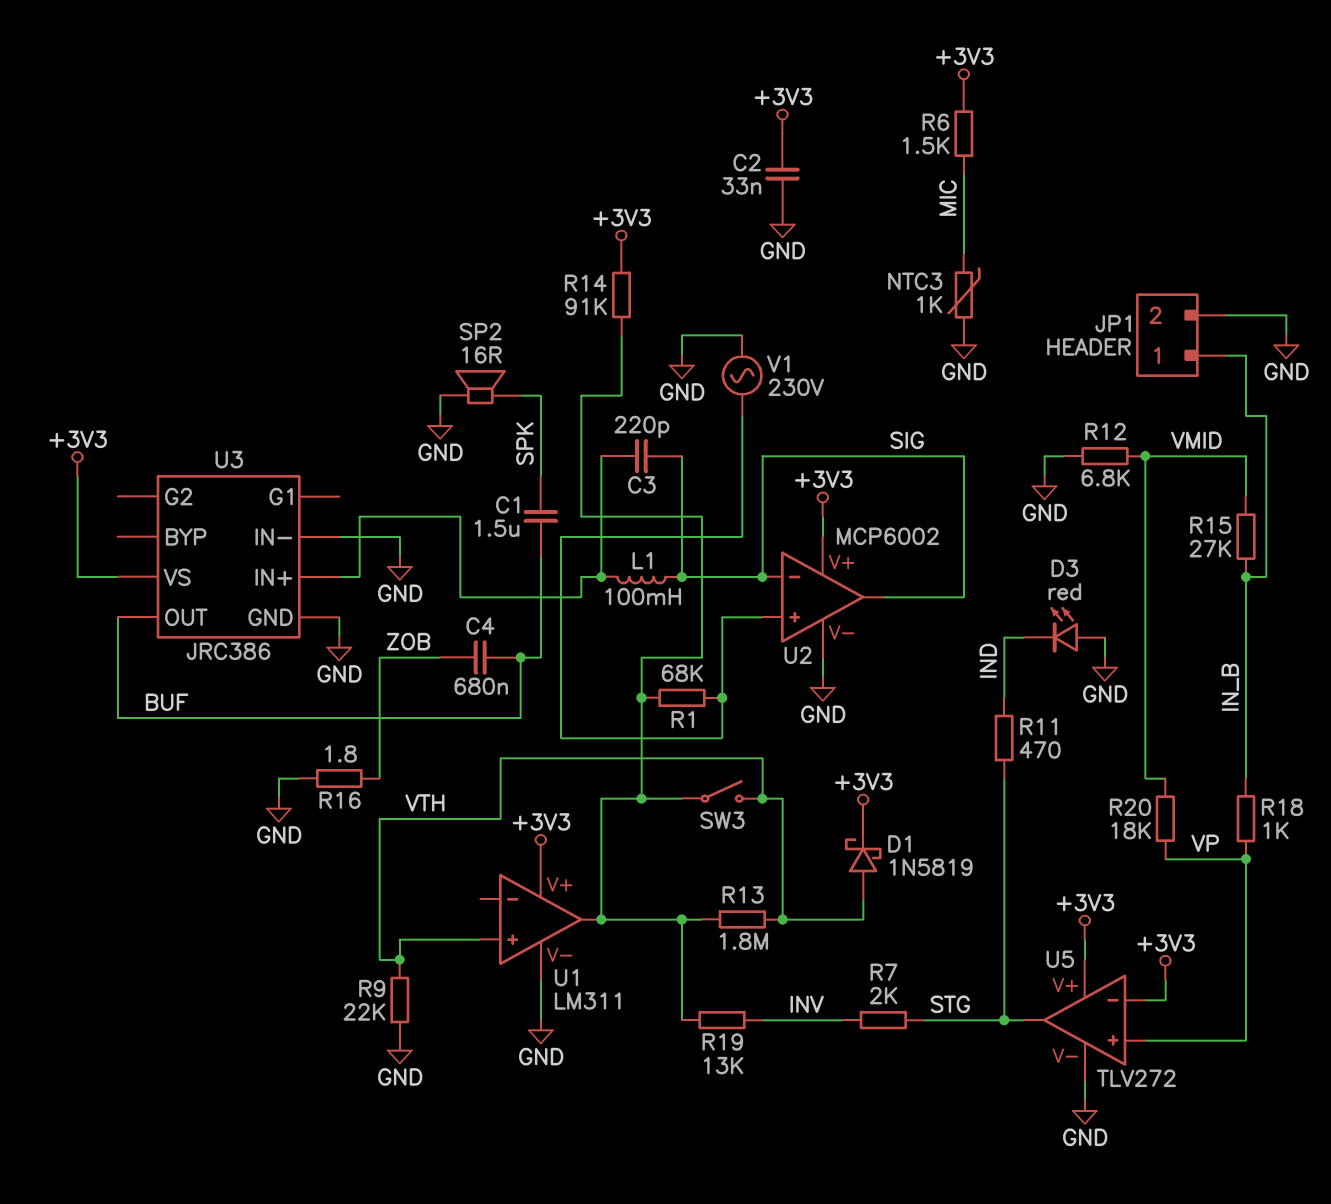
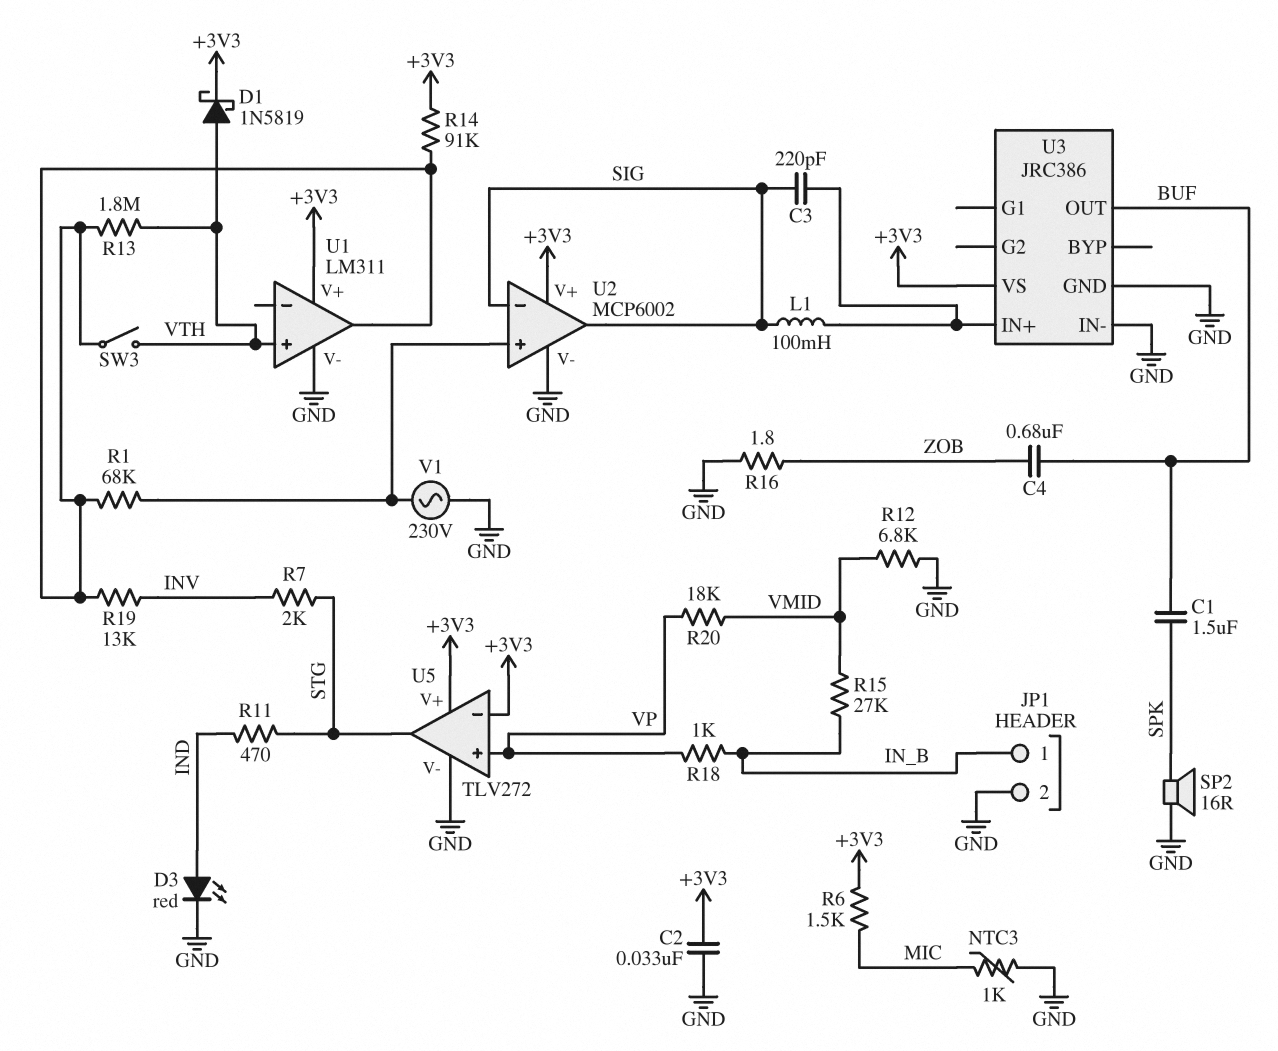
D3: LED red (A GND, K IND) -> LED red (A IND, K GND)
R9: 22k (GND, VTH) -> none

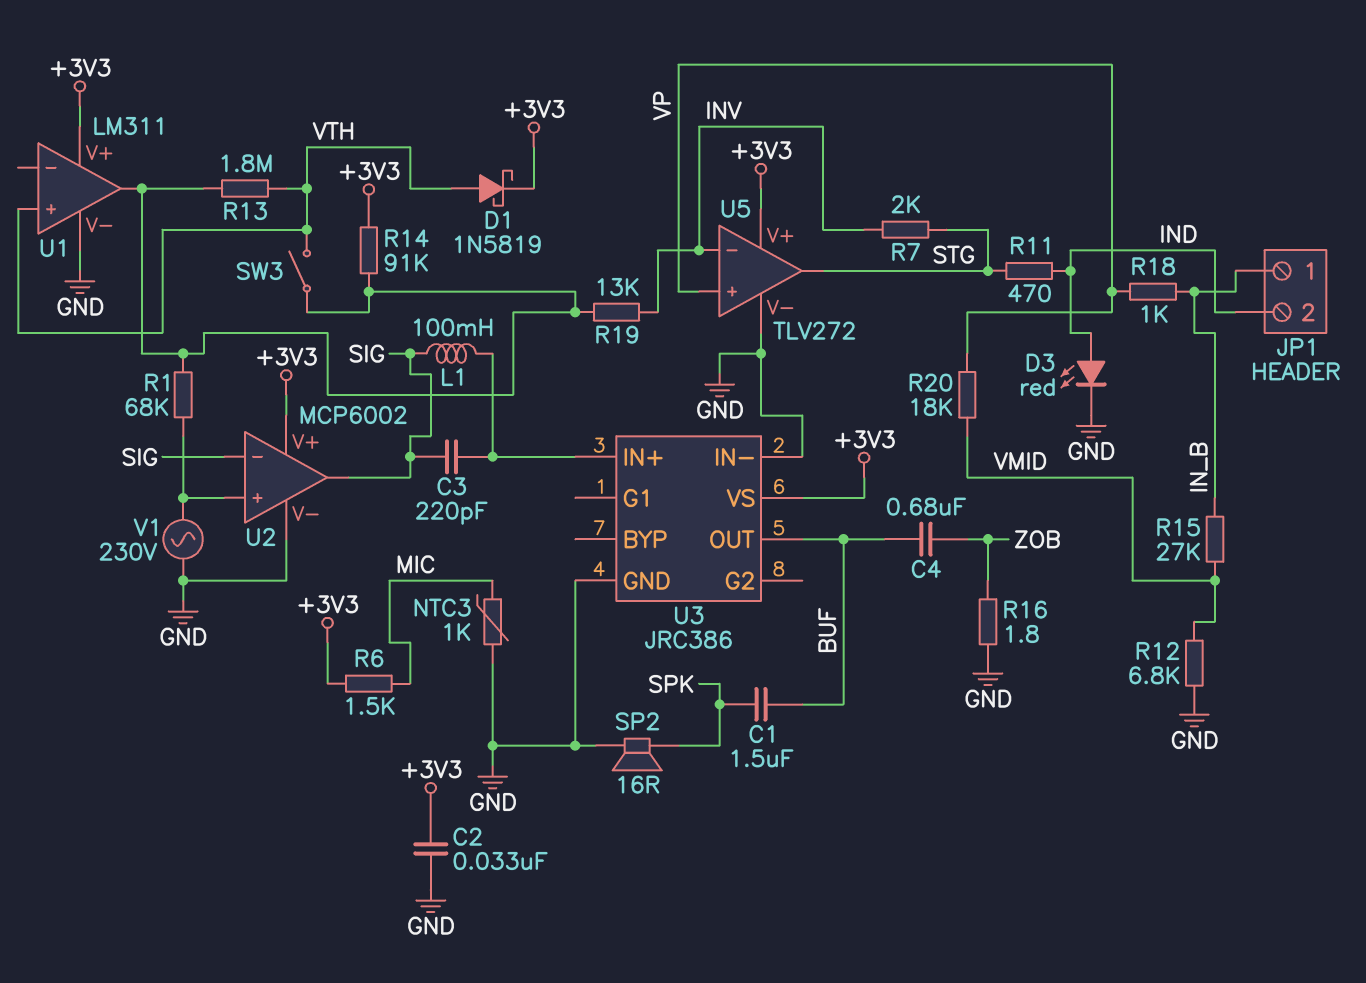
JP1 pin 2: GND -> IND
U5 pin in-: +3V3 -> INV

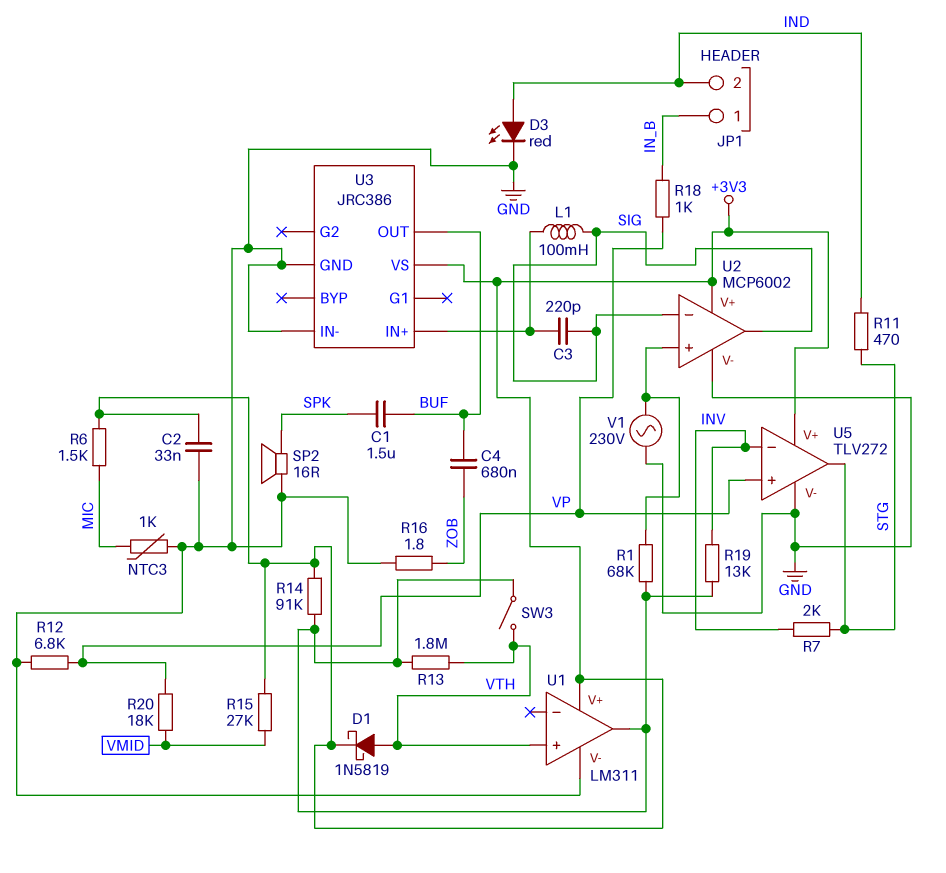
R12: 6.8k (GND, VMID) -> 6.8k (GND, VP)
R15: 27k (IN_B, VMID) -> 27k (+3V3, VMID)

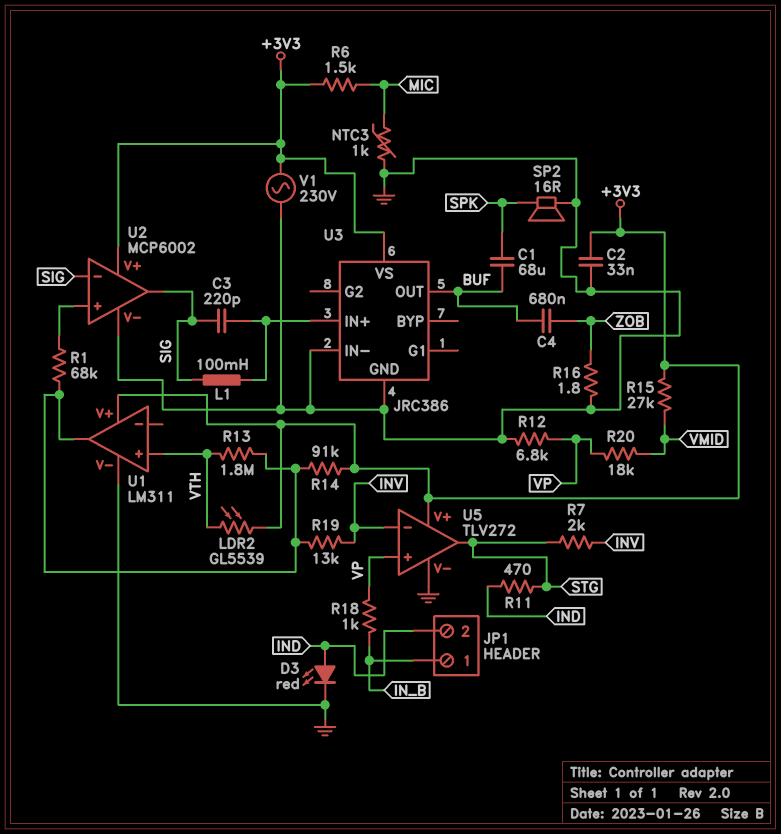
C1: 1.5uF (BUF, SPK) -> 68uF (BUF, SPK)
D1: schottky 1N5819 (A VTH, K +3V3) -> none
LDR2: none -> GL5539 (+3V3, VTH)
SW3: switch (U1/out, VTH) -> none
V1: AC 230V (GND, U2/in+) -> AC 230V (+3V3, GND)

